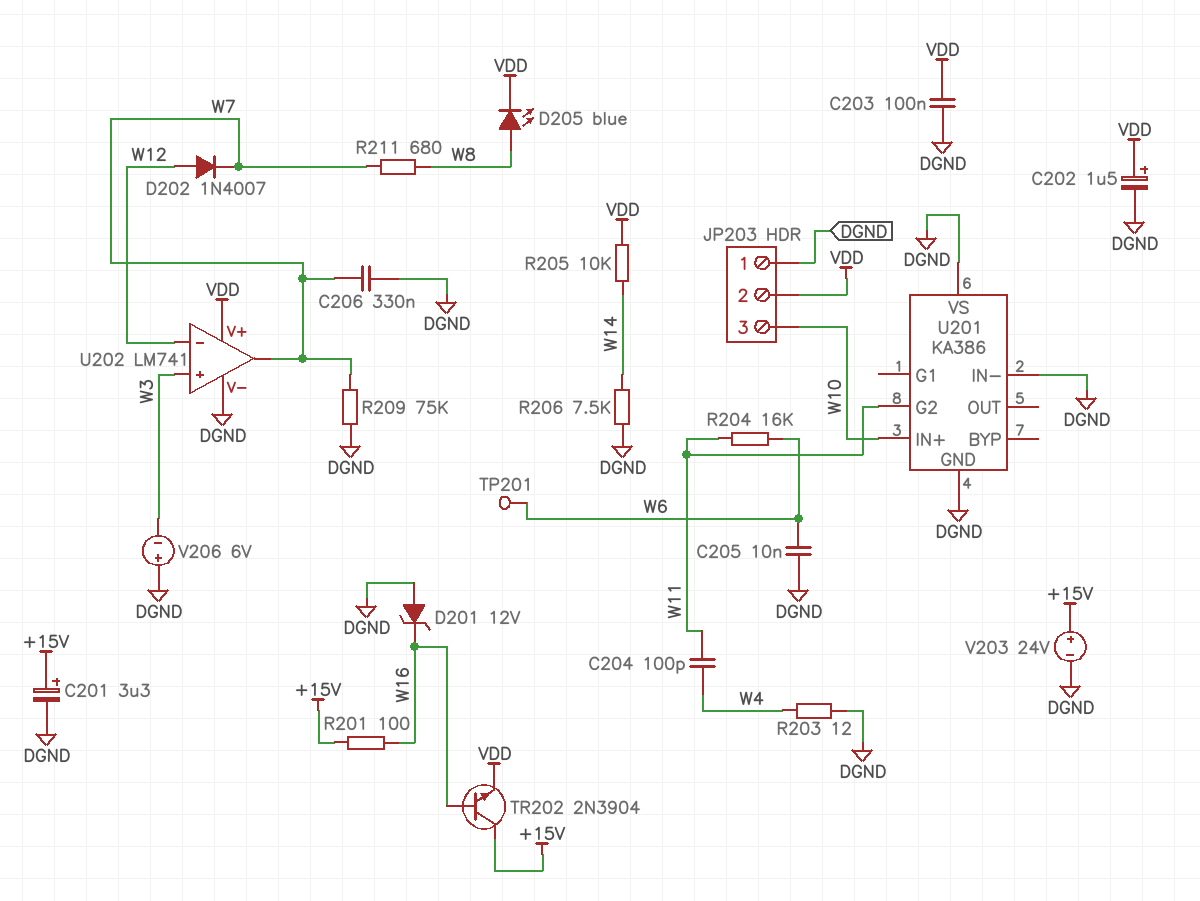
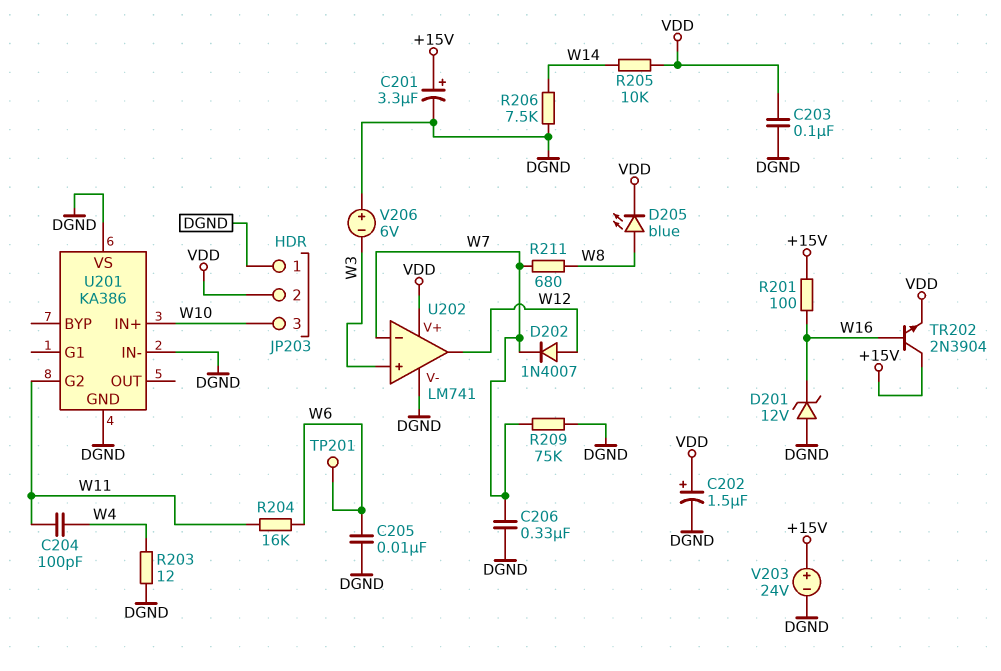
U202 pin in-: W12 -> W7
U202 pin out: W7 -> W12

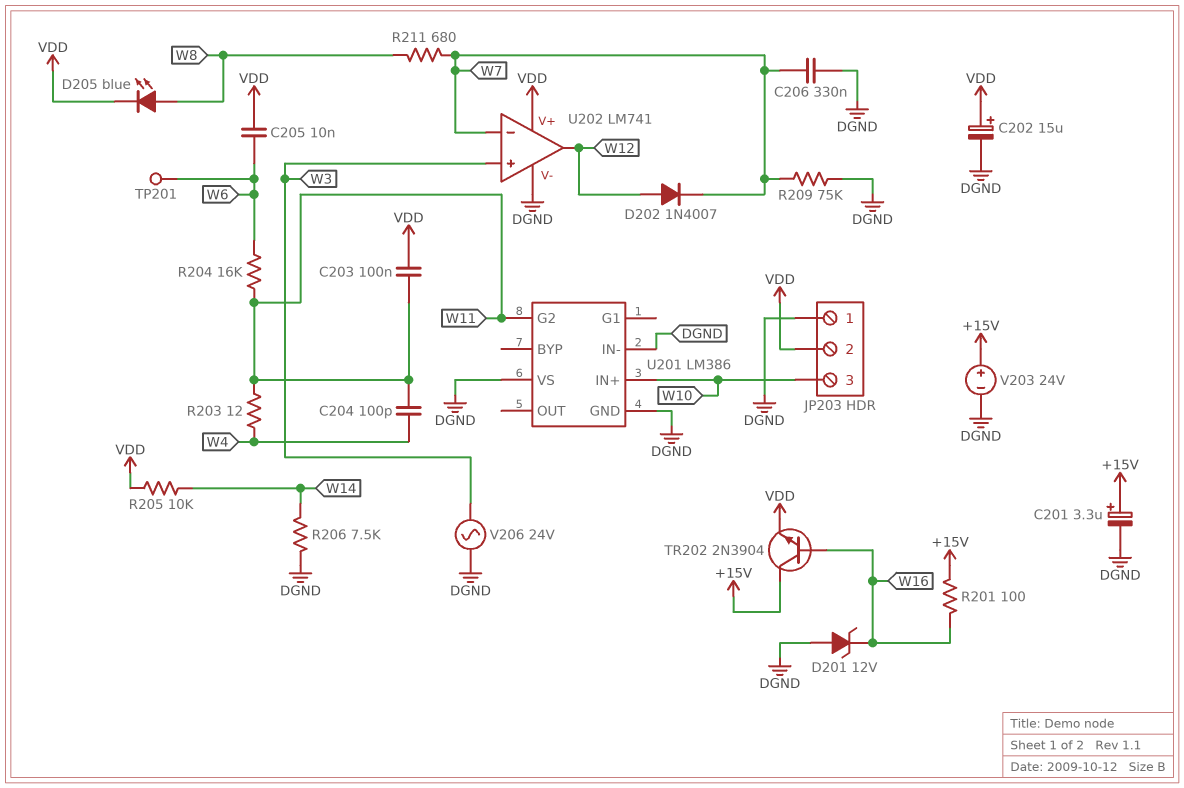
C202: 1.5uF (plus VDD, minus DGND) -> 15uF (plus VDD, minus DGND)
C203: 100nF (DGND, VDD) -> 100nF (VDD, W11)
C205: 10nF (DGND, W6) -> 10nF (VDD, W6)
R203: 12 (DGND, W4) -> 12 (W4, W11)
U201: KA386 -> LM386
V206: 6V (plus DGND, minus W3) -> AC 24V (DGND, W3)

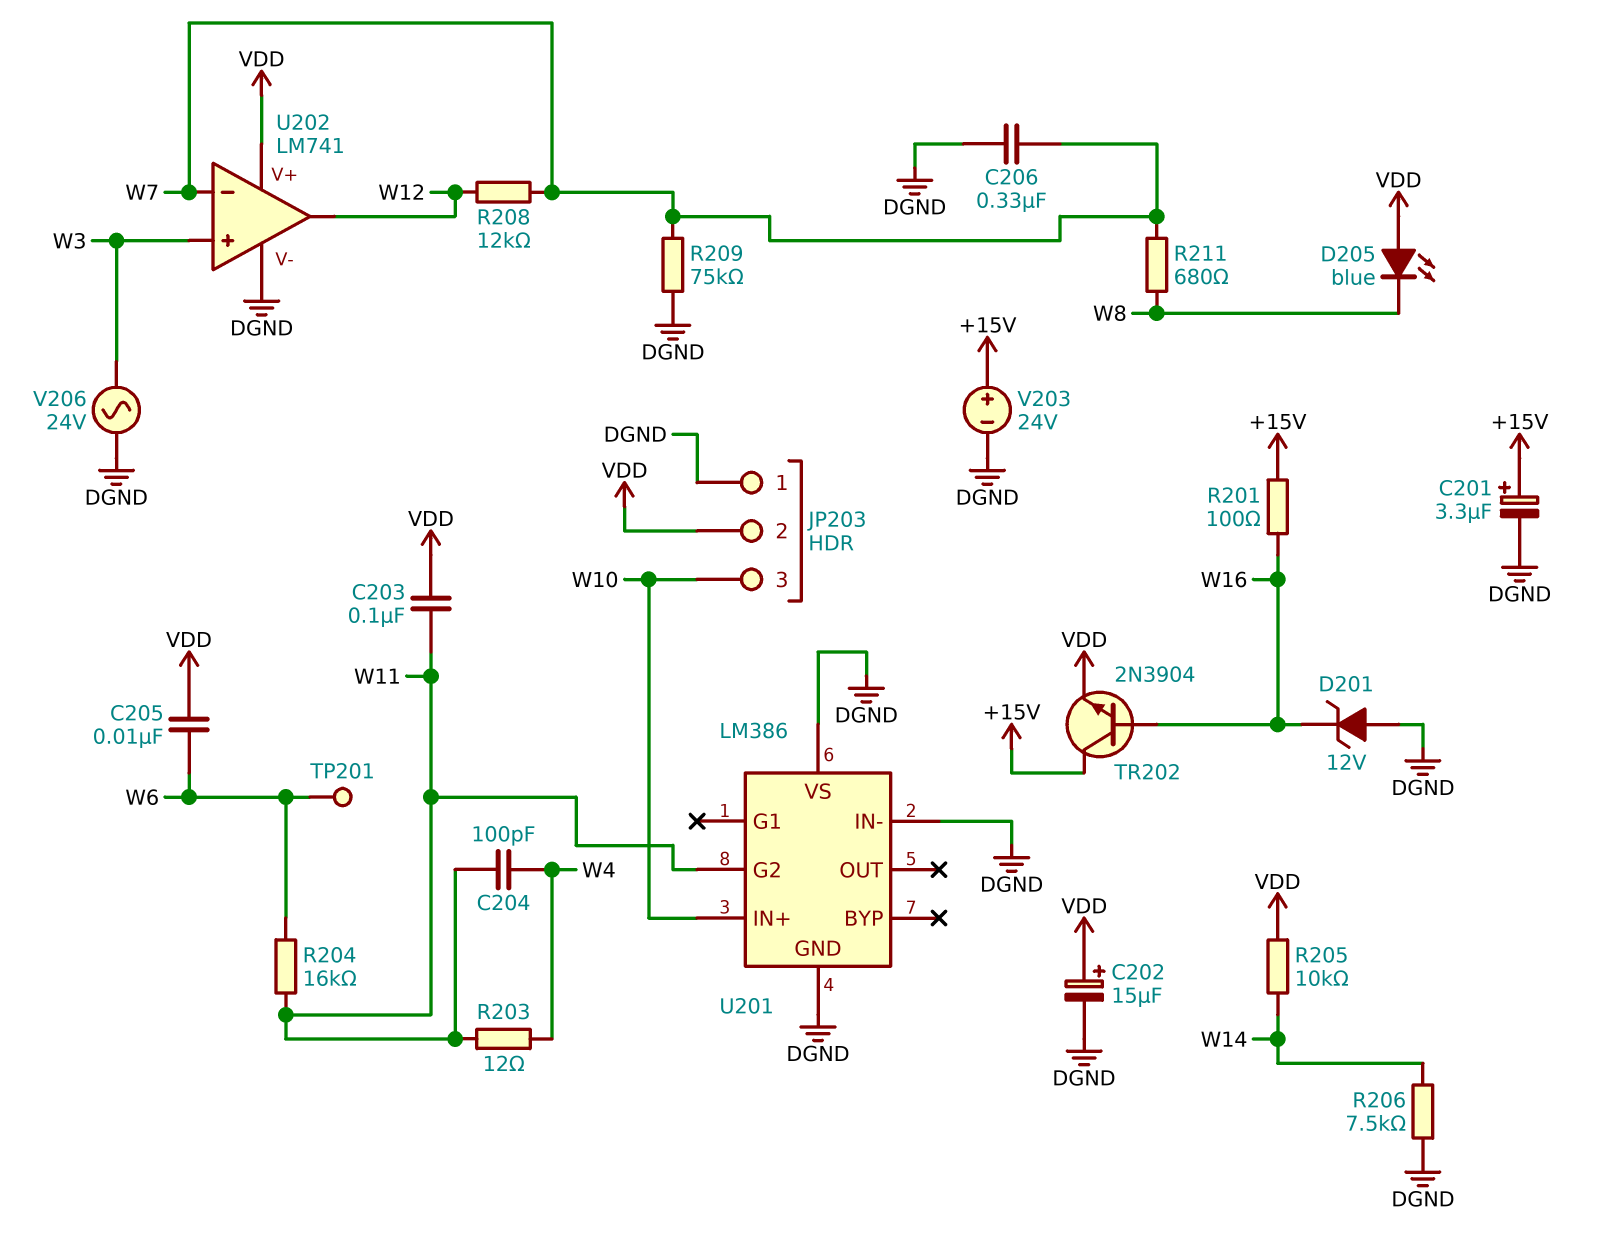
D202: diode 1N4007 (A W12, K W7) -> none
D205: LED blue (A W8, K VDD) -> LED blue (A VDD, K W8)
R208: none -> 12k (W7, W12)

